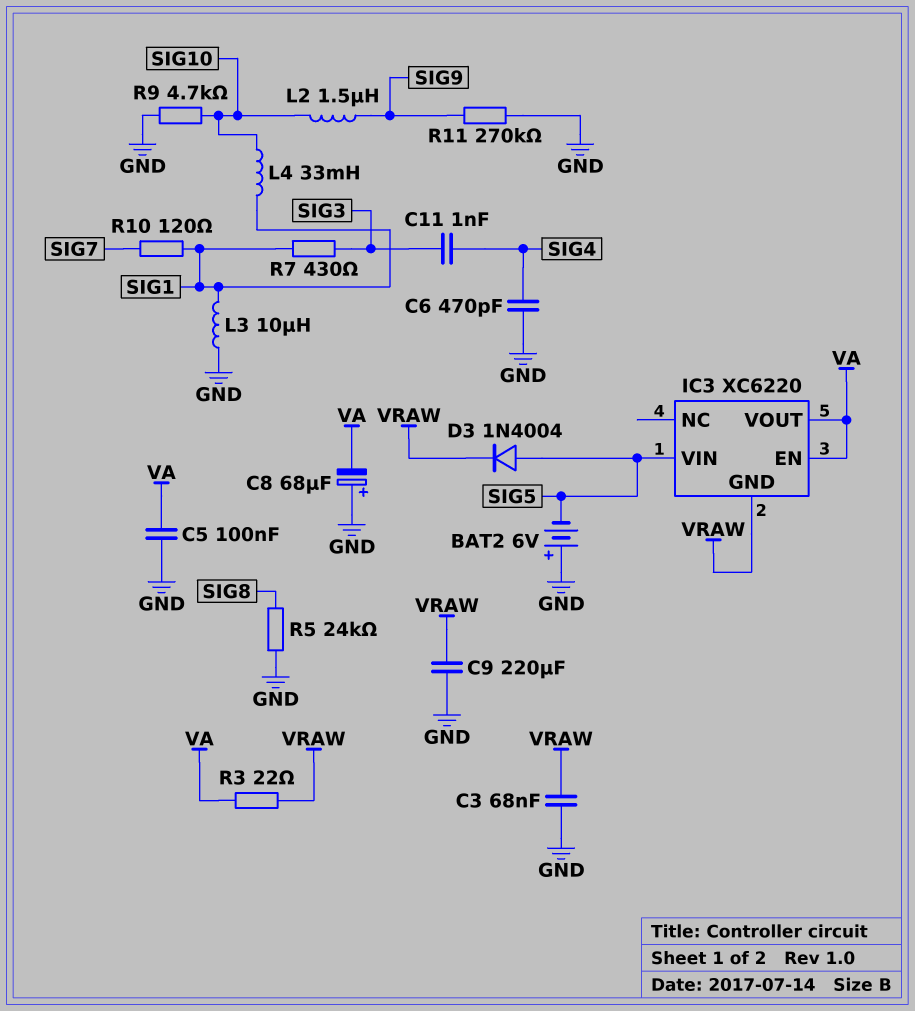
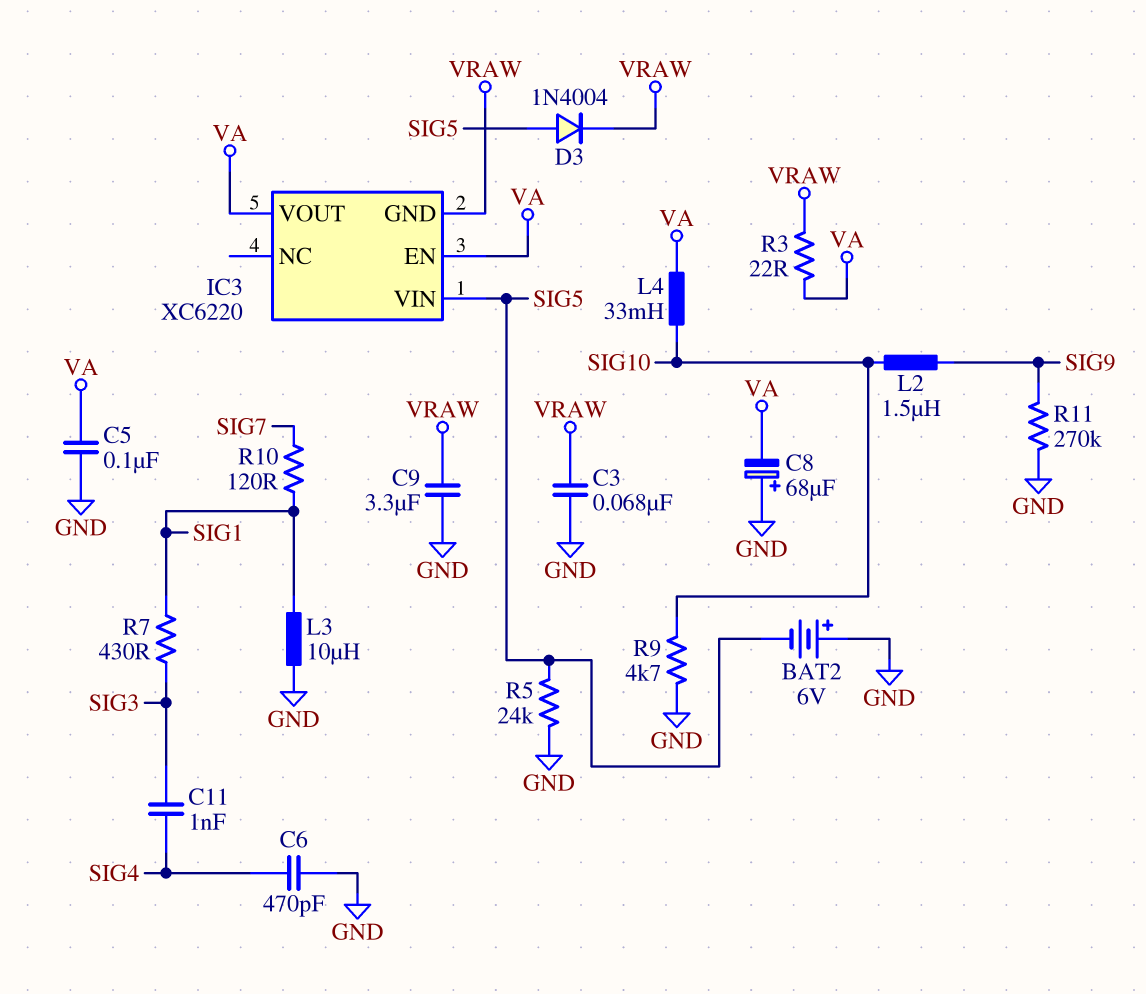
C9: 220uF (GND, VRAW) -> 3.3uF (GND, VRAW)
L4: 33mH (SIG1, SIG10) -> 33mH (SIG10, VA)
R5: 24k (GND, SIG8) -> 24k (GND, SIG5)

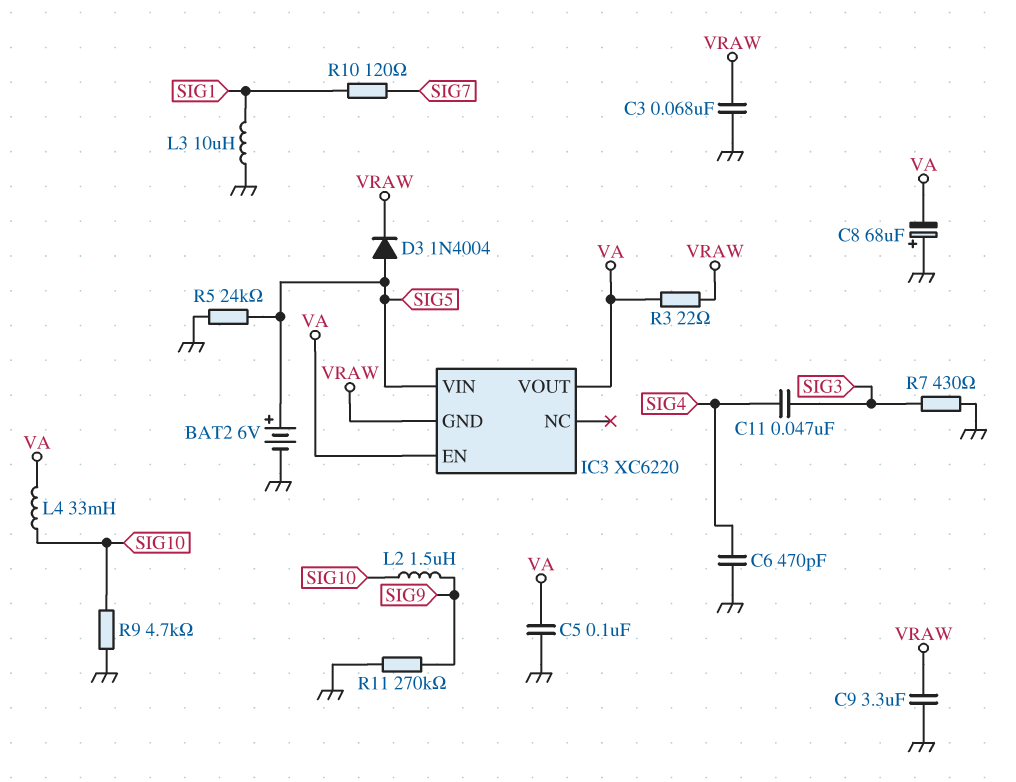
BAT2: 6V (plus GND, minus SIG5) -> 6V (plus SIG5, minus GND)
C11: 1nF (SIG3, SIG4) -> 47nF (SIG3, SIG4)
R7: 430 (SIG1, SIG3) -> 430 (GND, SIG3)

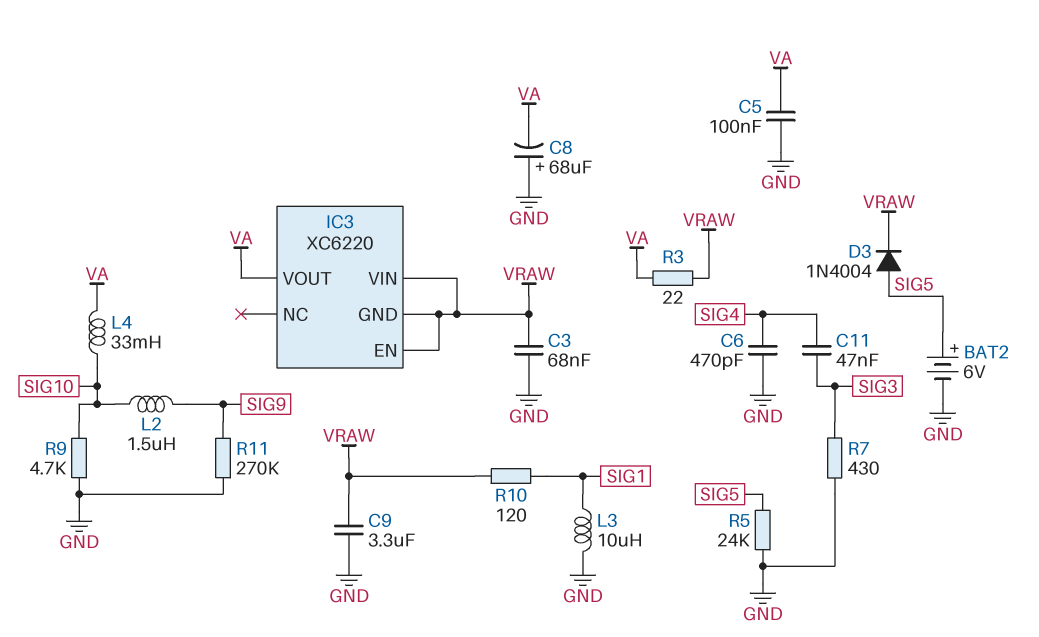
IC3 pin EN: VA -> VRAW
IC3 pin VIN: SIG5 -> VRAW
R10: 120 (SIG1, SIG7) -> 120 (SIG1, VRAW)

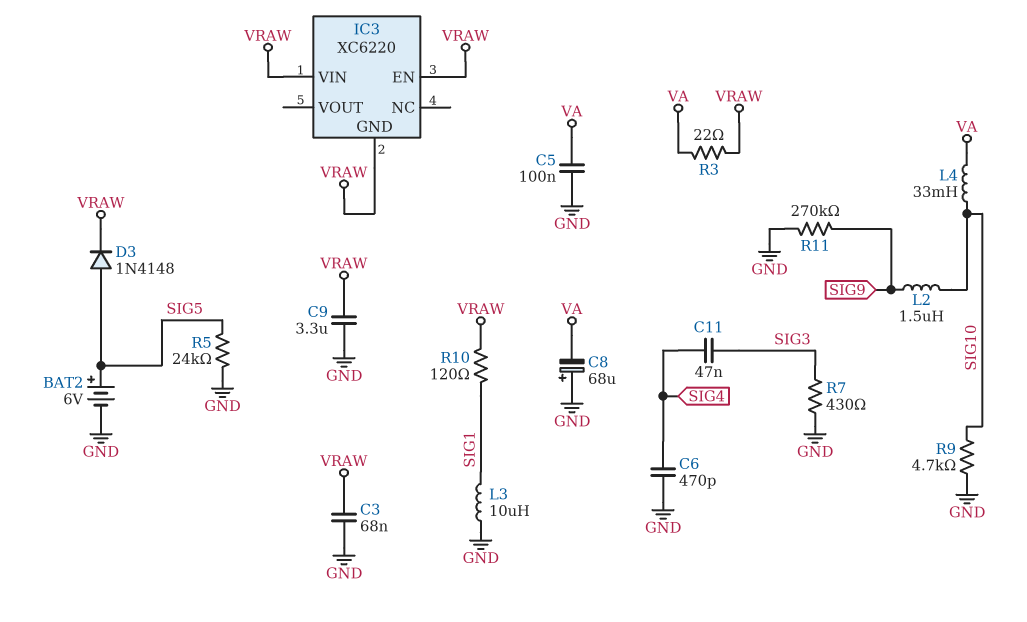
D3: diode 1N4004 (A SIG5, K VRAW) -> diode 1N4148 (A SIG5, K VRAW)
IC3 pin VOUT: VA -> none

